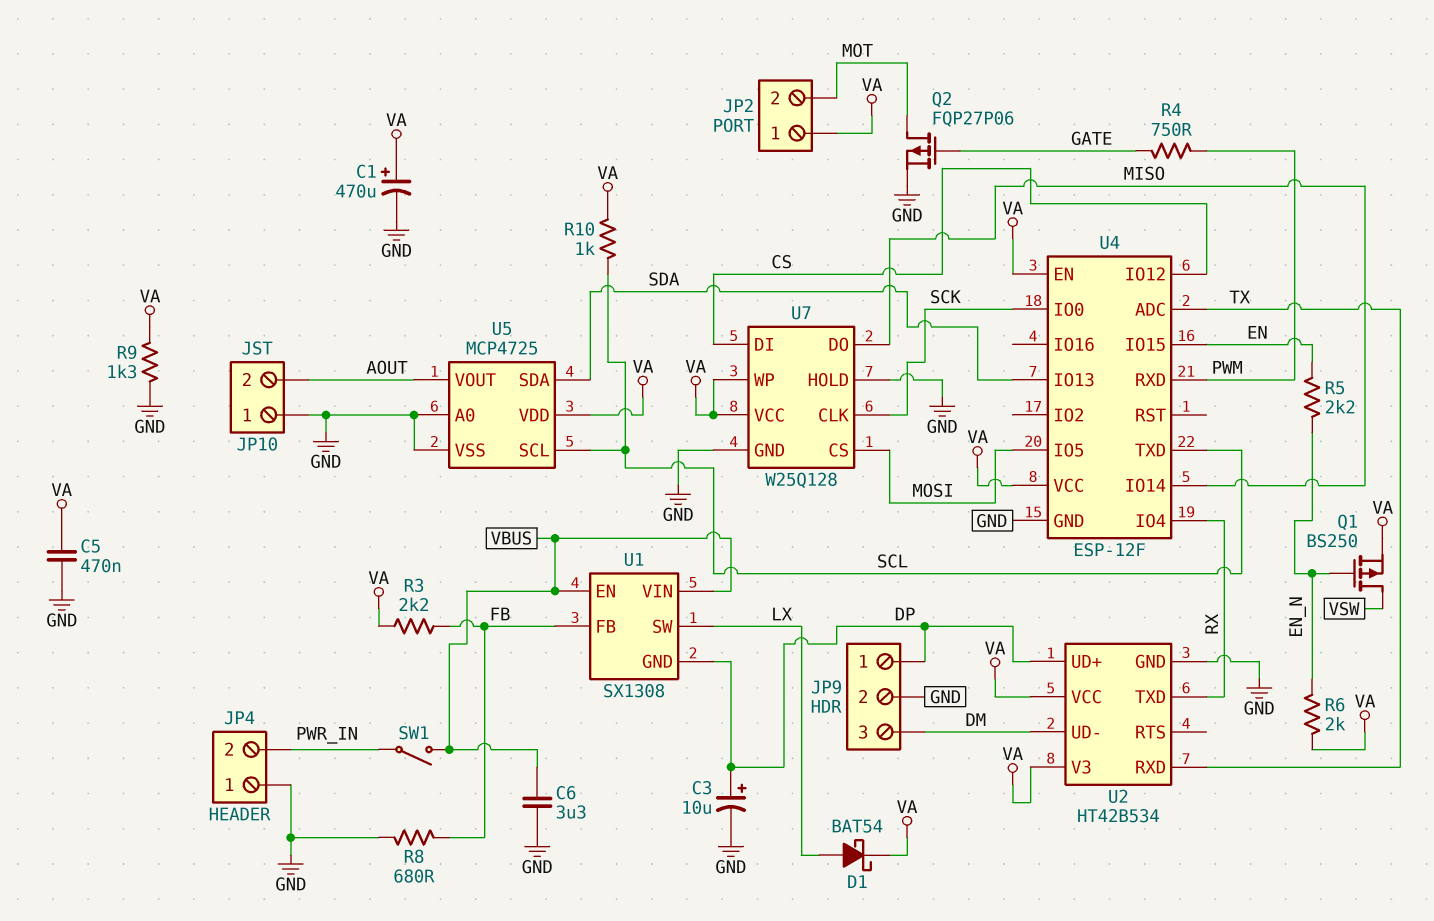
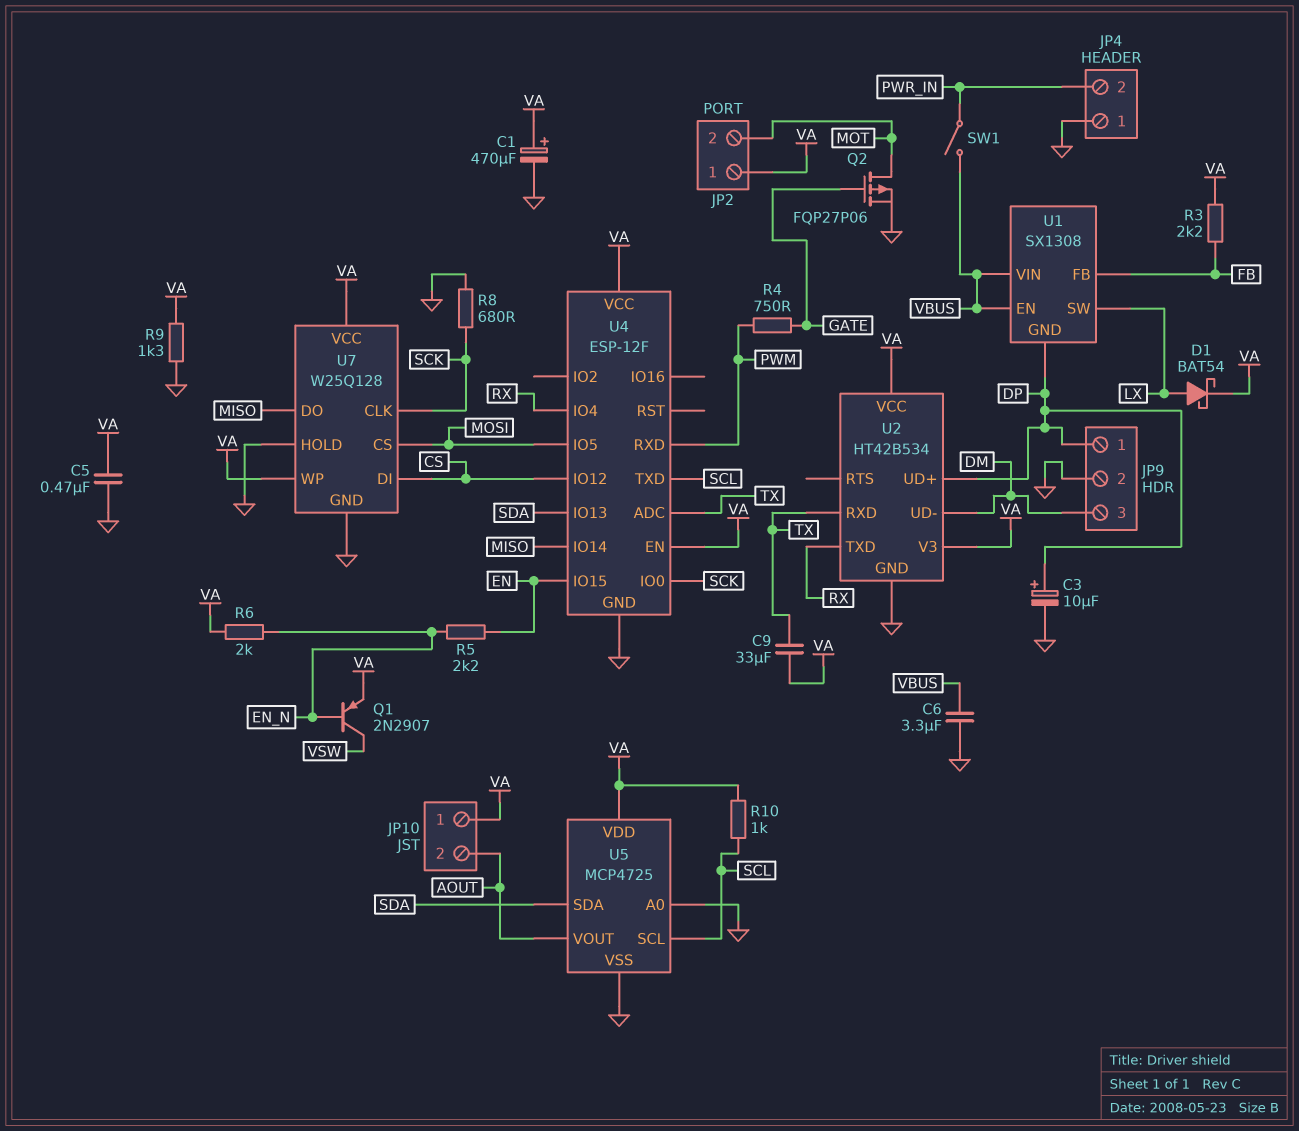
C9: none -> 33uF (TX, VA)
JP10 pin 1: GND -> VA
Q1: PMOS BS250 (G EN_N, D VSW, S VA) -> PNP 2N2907 (B EN_N, C VSW, E VA)
R8: 680 (FB, GND) -> 680 (GND, SCK)

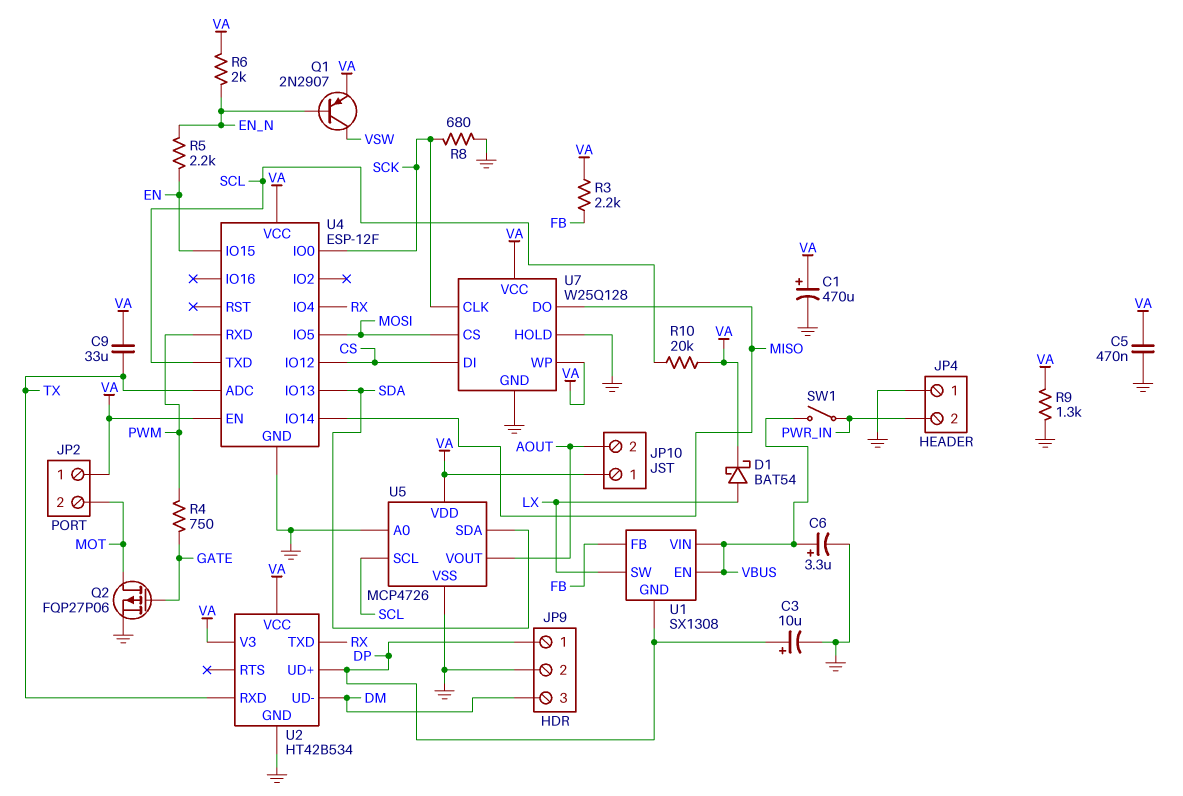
C6: 3.3uF (GND, VBUS) -> 3.3uF (plus VBUS, minus GND)
R10: 1k (SCL, VA) -> 20k (SCL, VA)
U5: MCP4725 -> MCP4726

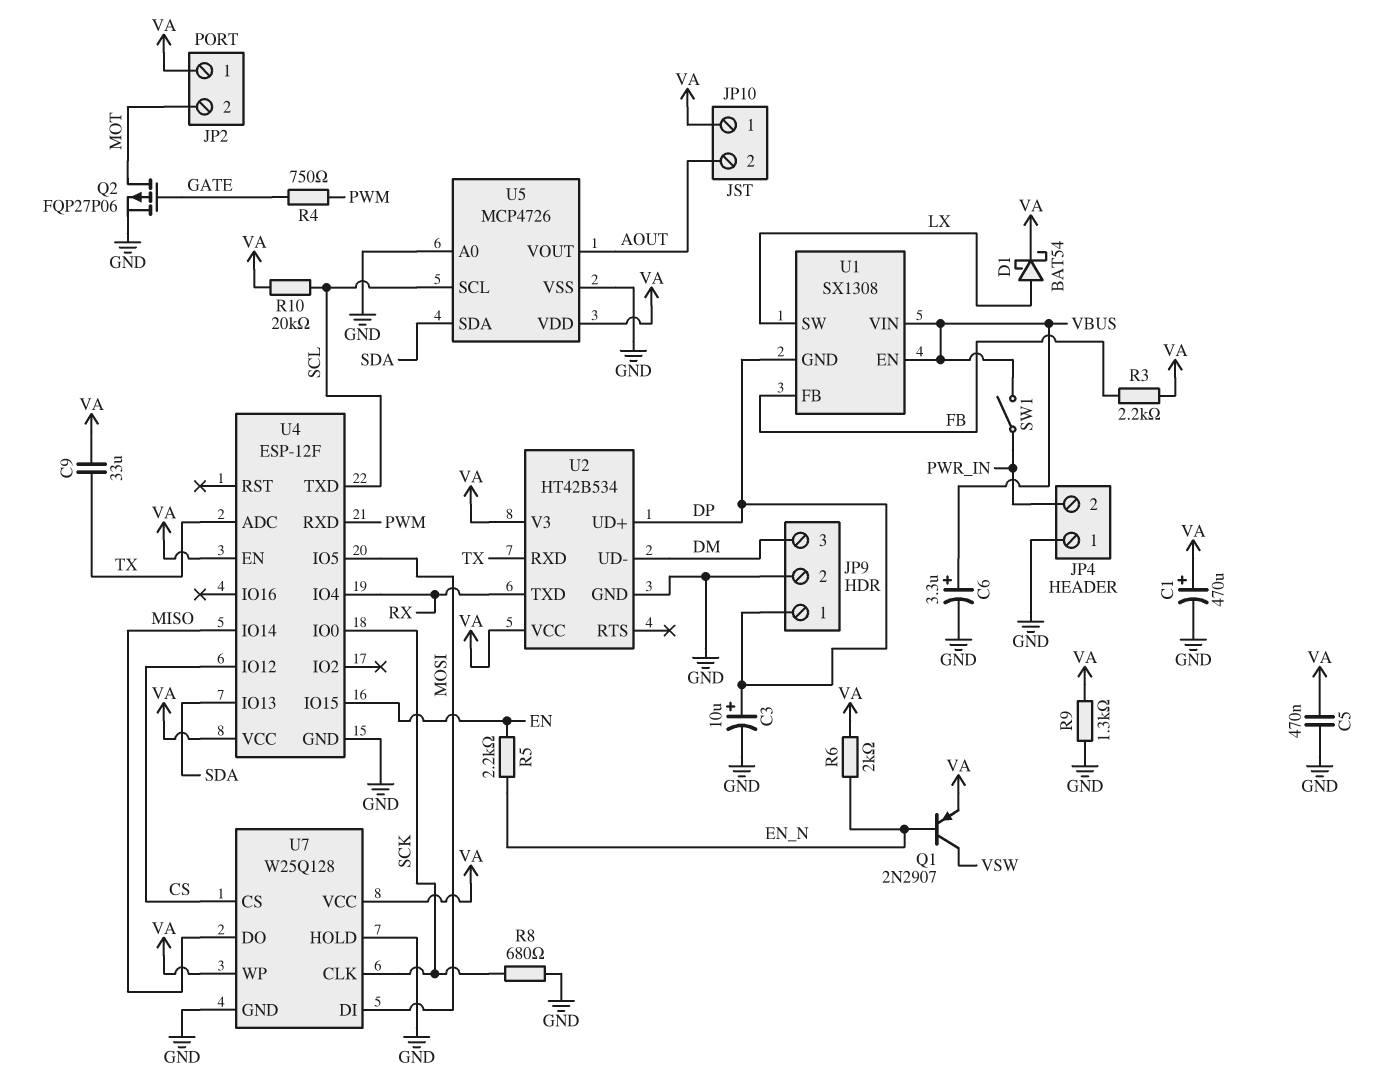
U7 pin CS: MOSI -> CS
U7 pin DI: CS -> MOSI

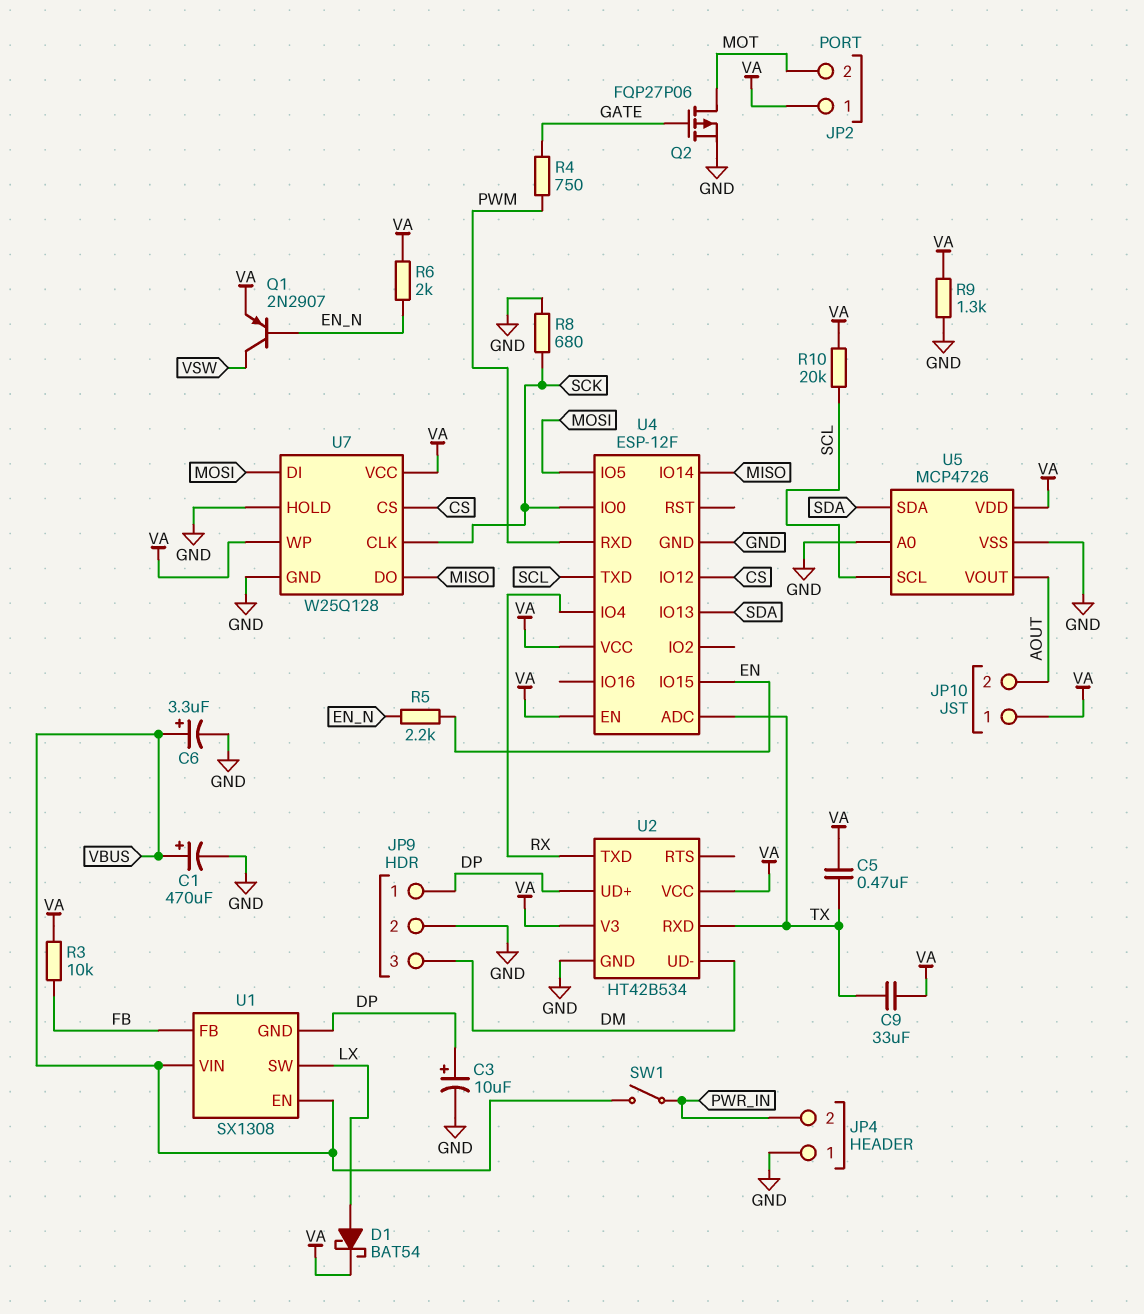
C1: 470uF (plus VA, minus GND) -> 470uF (plus VBUS, minus GND)
C5: 470nF (GND, VA) -> 470nF (TX, VA)
R3: 2.2k (FB, VA) -> 10k (FB, VA)

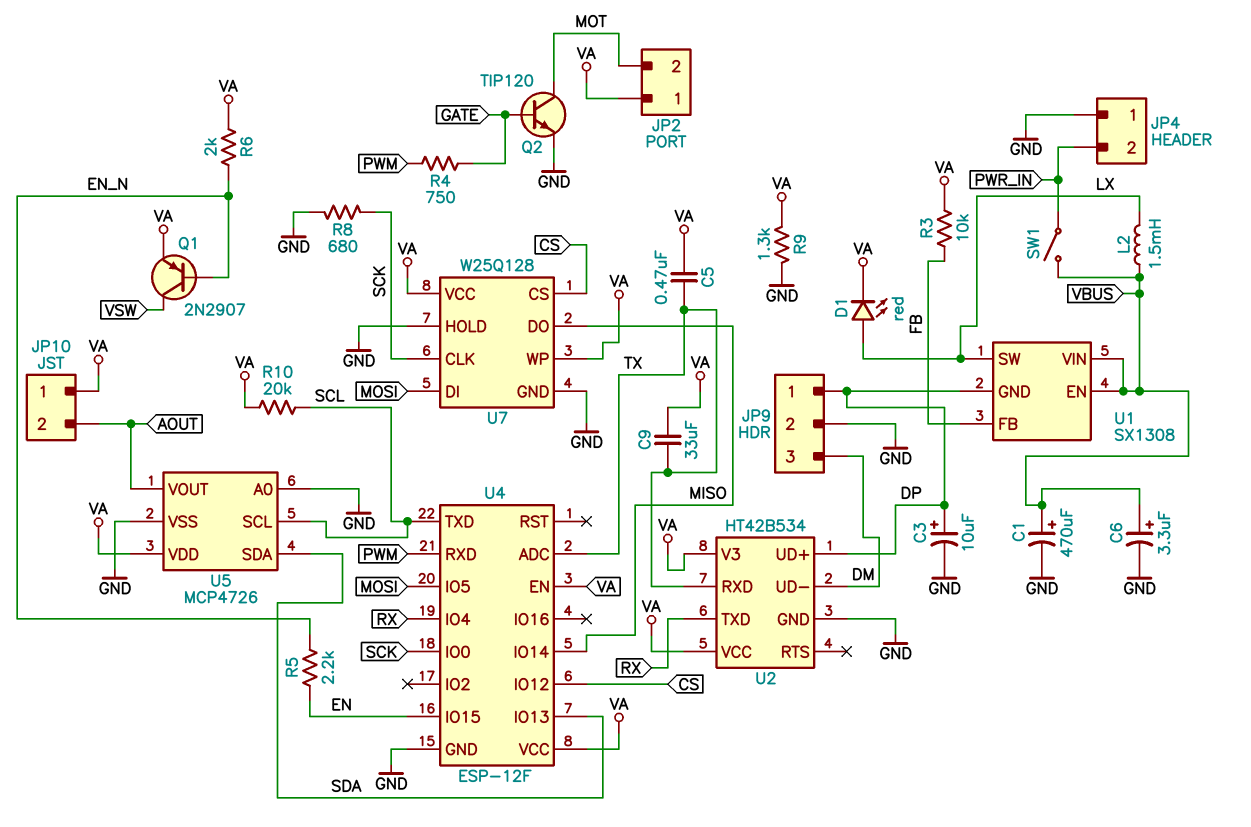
D1: schottky BAT54 (A LX, K VA) -> LED red (A LX, K VA)
L2: none -> 1.5mH (LX, VBUS)
Q2: PMOS FQP27P06 (G GATE, D MOT, S GND) -> NPN TIP120 (B GATE, C MOT, E GND)

